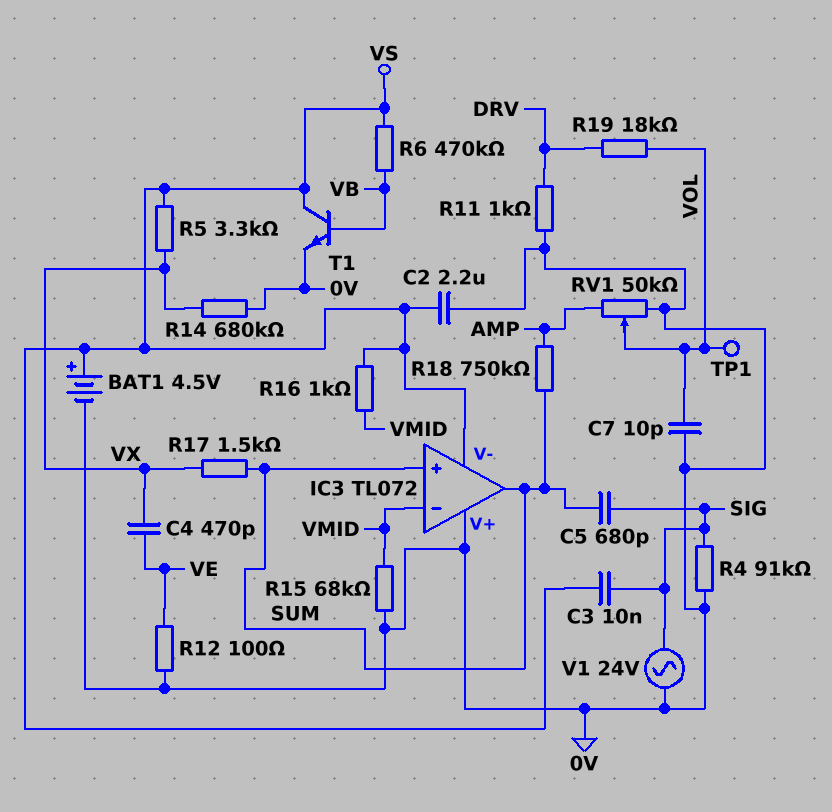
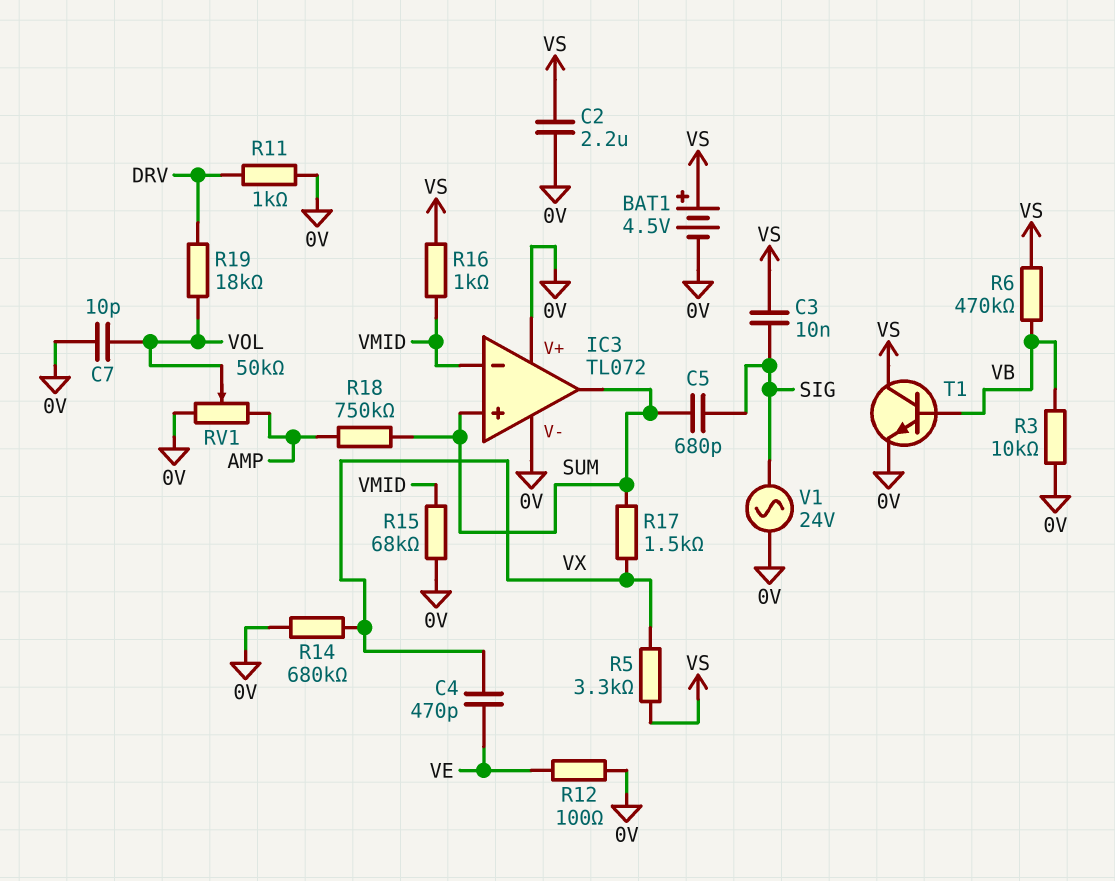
IC3 pin V-: VS -> 0V
R3: none -> 10k (0V, VB)
R4: 91k (0V, SIG) -> none
TP1: test point (VOL) -> none

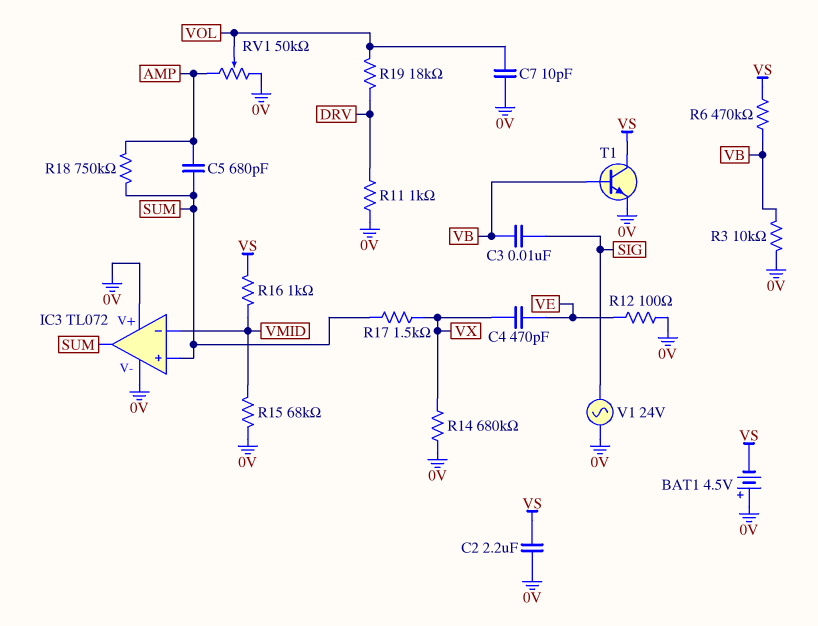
BAT1: 4.5V (plus VS, minus 0V) -> 4.5V (plus 0V, minus VS)
C3: 10nF (SIG, VS) -> 10nF (SIG, VB)
C5: 680pF (SIG, SUM) -> 680pF (AMP, SUM)
R5: 3.3k (VS, VX) -> none

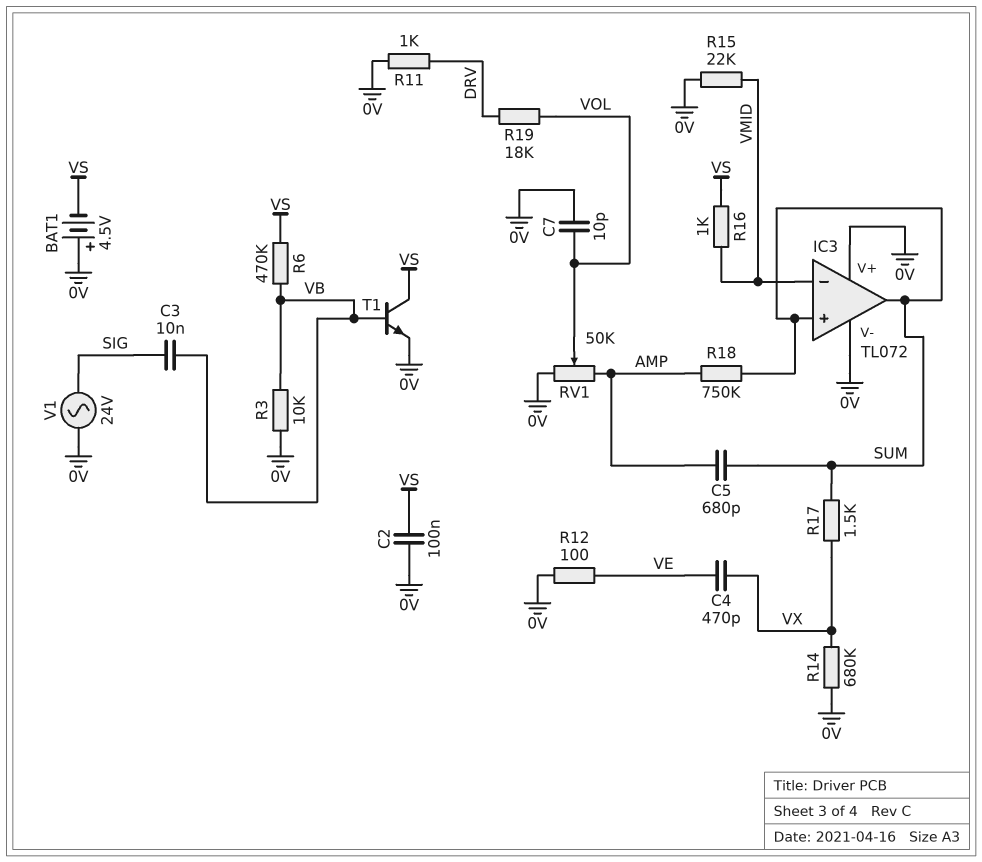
C2: 2.2uF (0V, VS) -> 100nF (0V, VS)
R15: 68k (0V, VMID) -> 22k (0V, VMID)

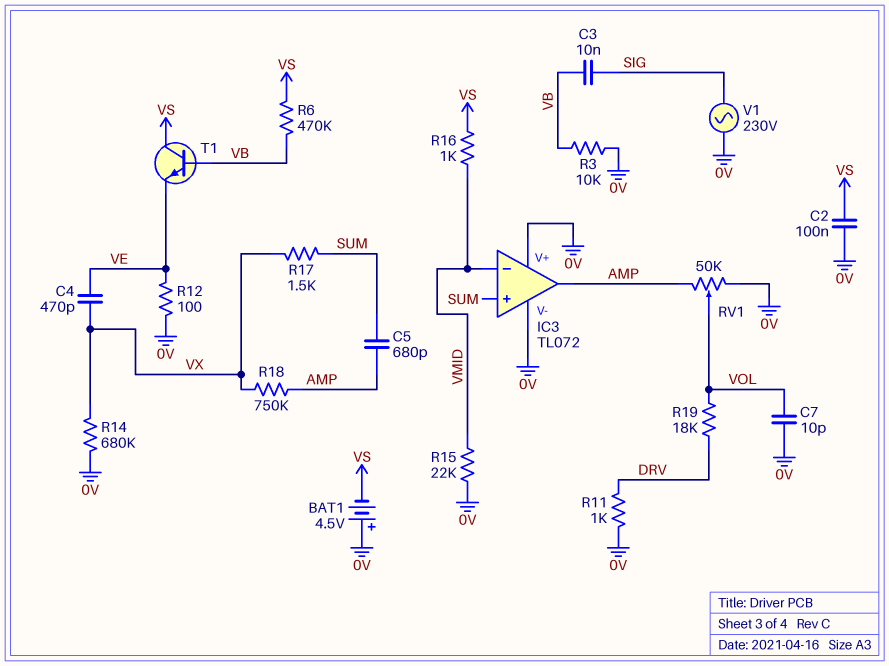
IC3 pin out: SUM -> AMP
R18: 750k (AMP, SUM) -> 750k (AMP, VX)
T1: NPN (B VB, C VS, E 0V) -> NPN (B VB, C VS, E VE)
V1: AC 24V (0V, SIG) -> AC 230V (0V, SIG)

